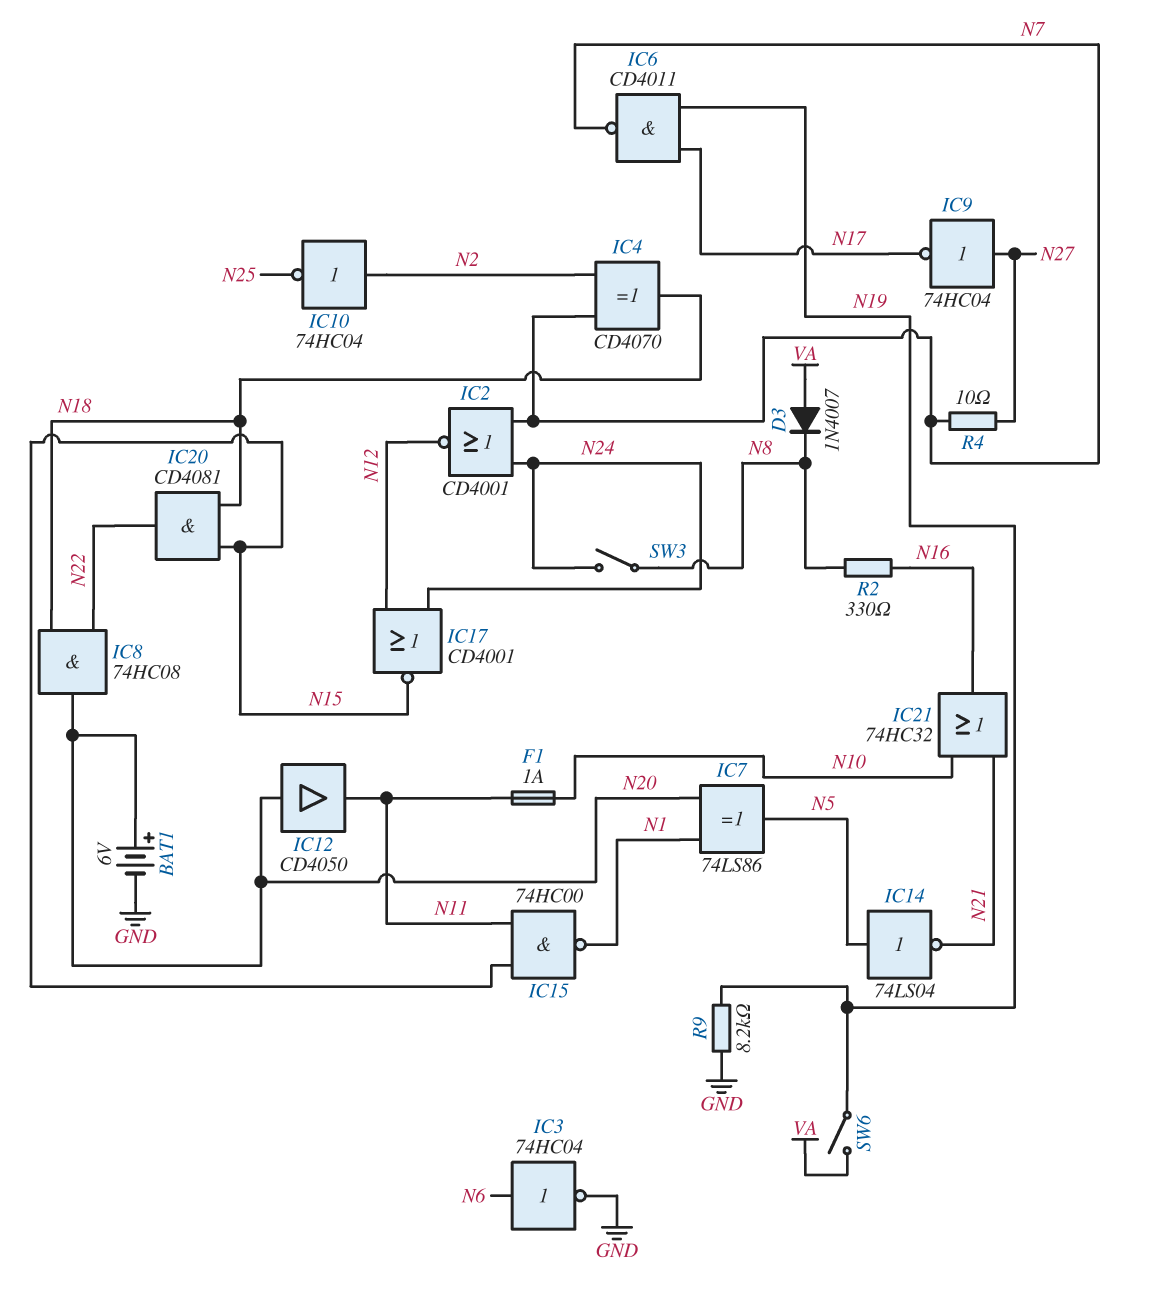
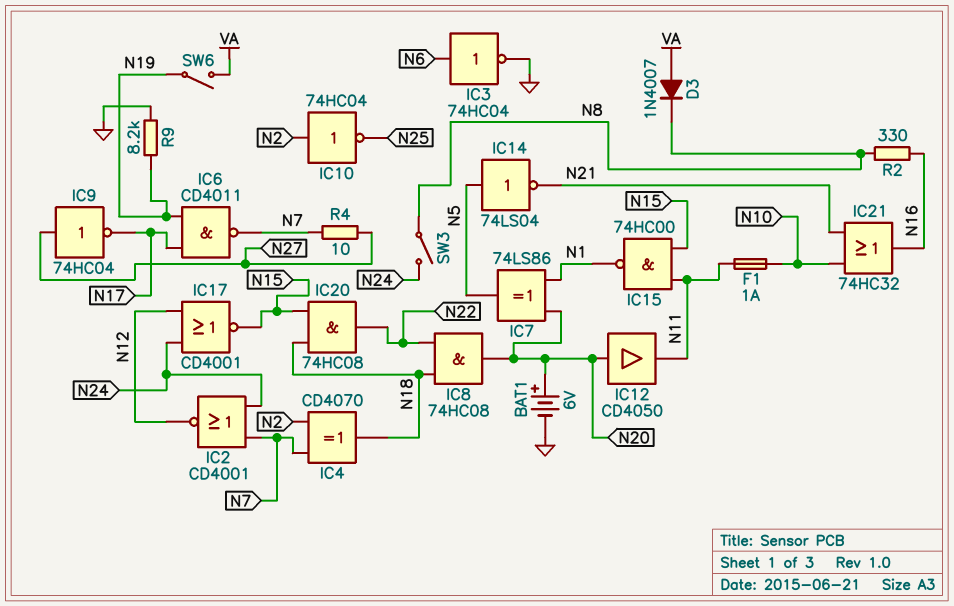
IC20: AND CD4081 (in N15, in N18, out N22) -> AND 74HC08 (in N15, in N18, out N22)

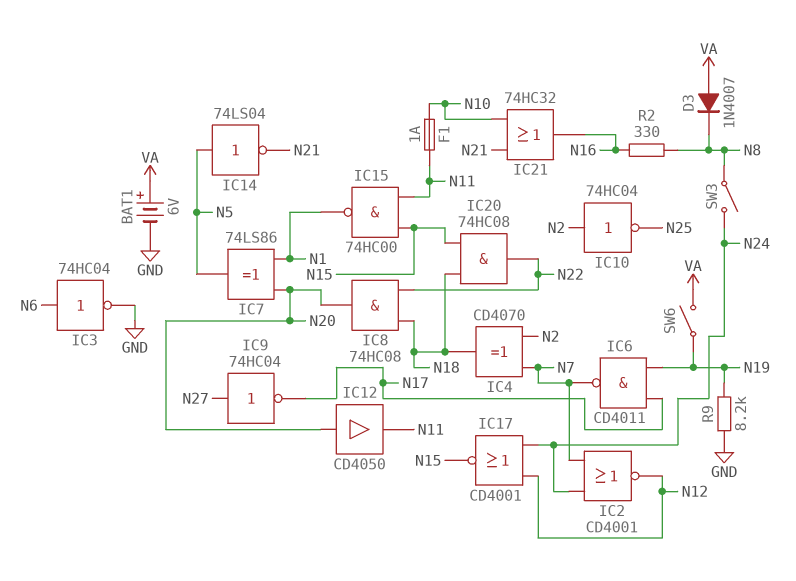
BAT1: 6V (plus N20, minus GND) -> 6V (plus VA, minus GND)
R4: 10 (N7, N27) -> none

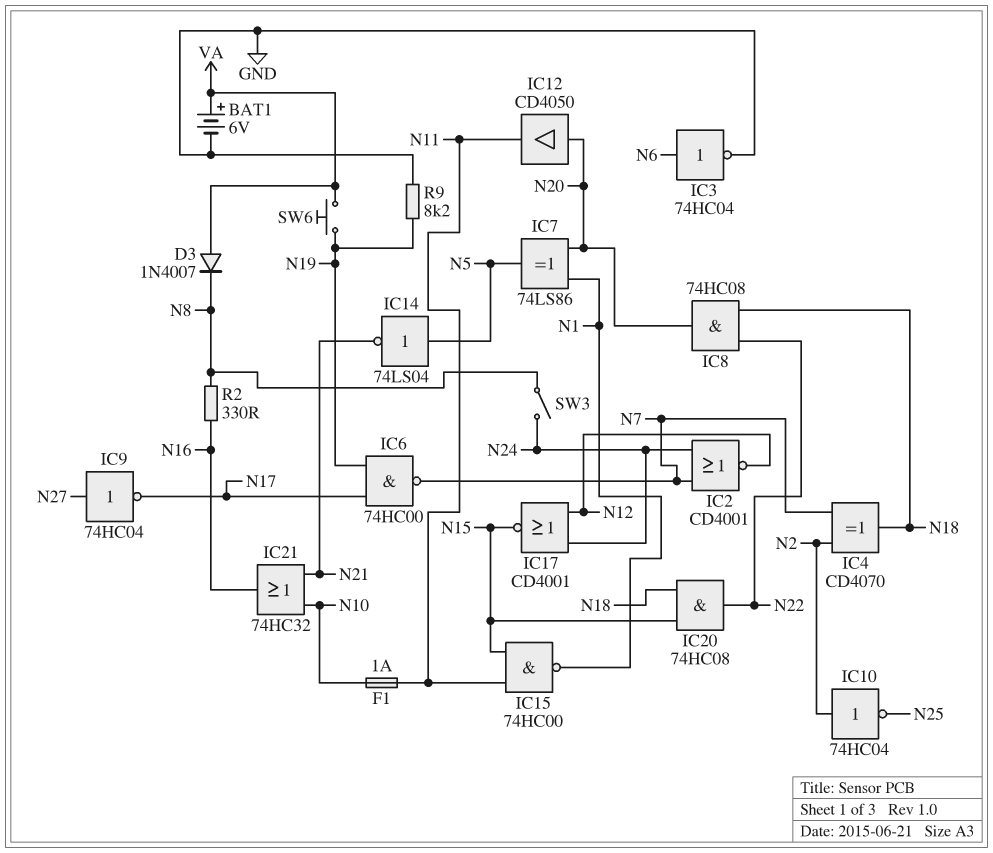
IC6: NAND CD4011 (in N17, in N19, out N7) -> NAND 74HC00 (in N17, in N19, out N7)
SW6: switch (N19, VA) -> button (N19, VA)

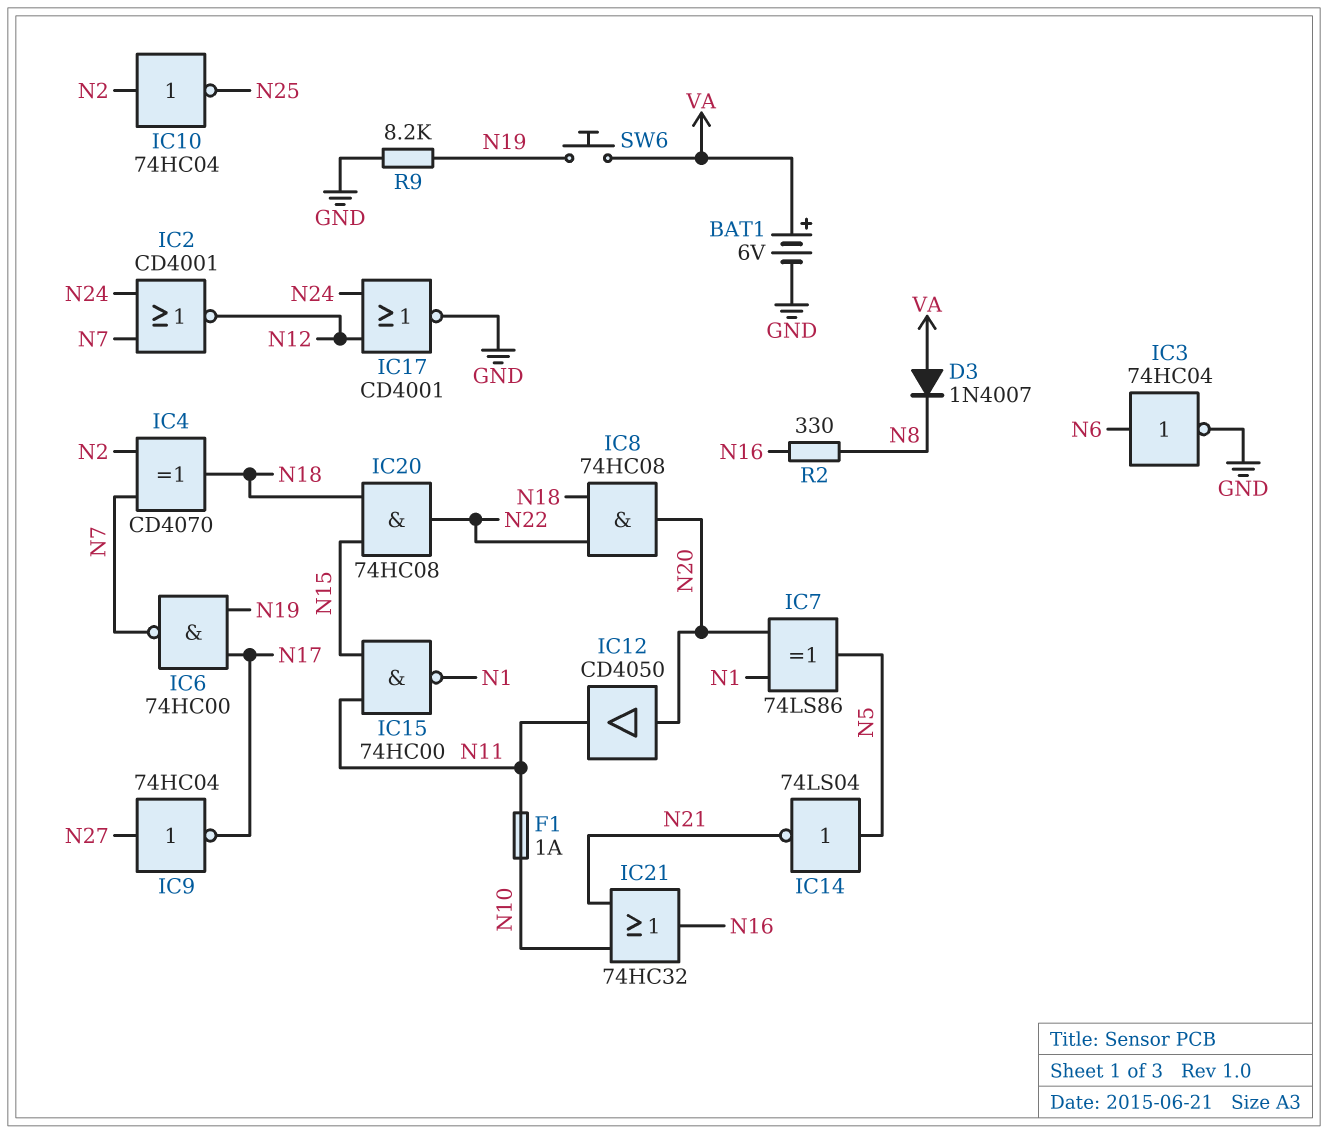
IC17: NOR CD4001 (in N12, in N24, out N15) -> NOR CD4001 (in N12, in N24, out GND)
SW3: switch (N8, N24) -> none

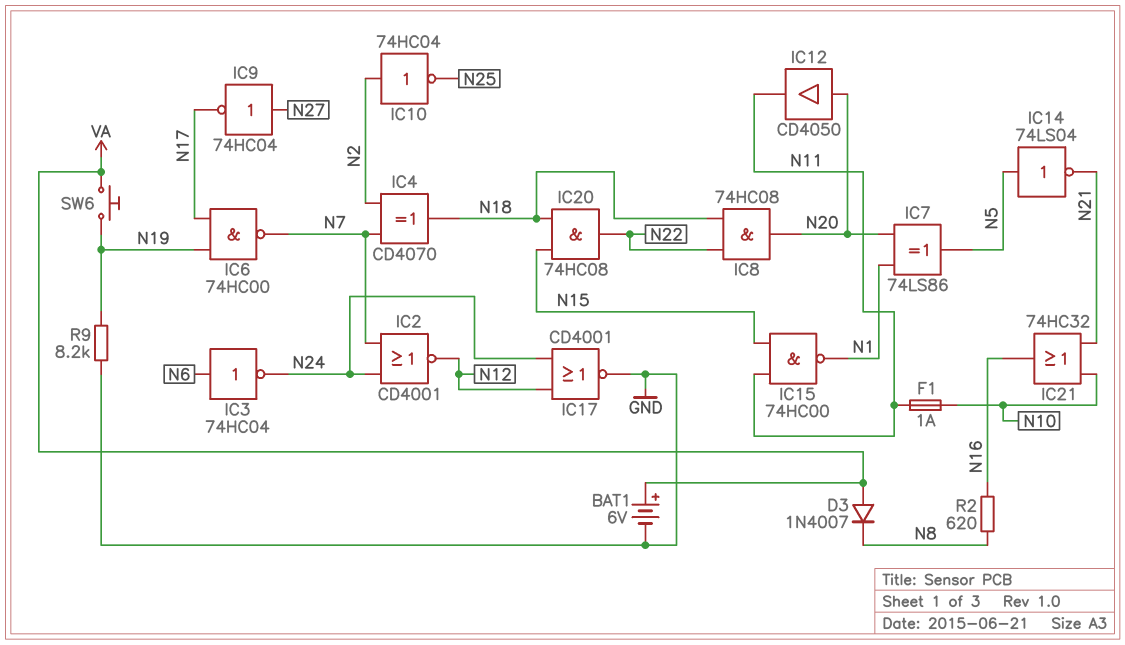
IC3: NOT 74HC04 (in N6, out GND) -> NOT 74HC04 (in N6, out N24)
R2: 330 (N8, N16) -> 620 (N8, N16)

